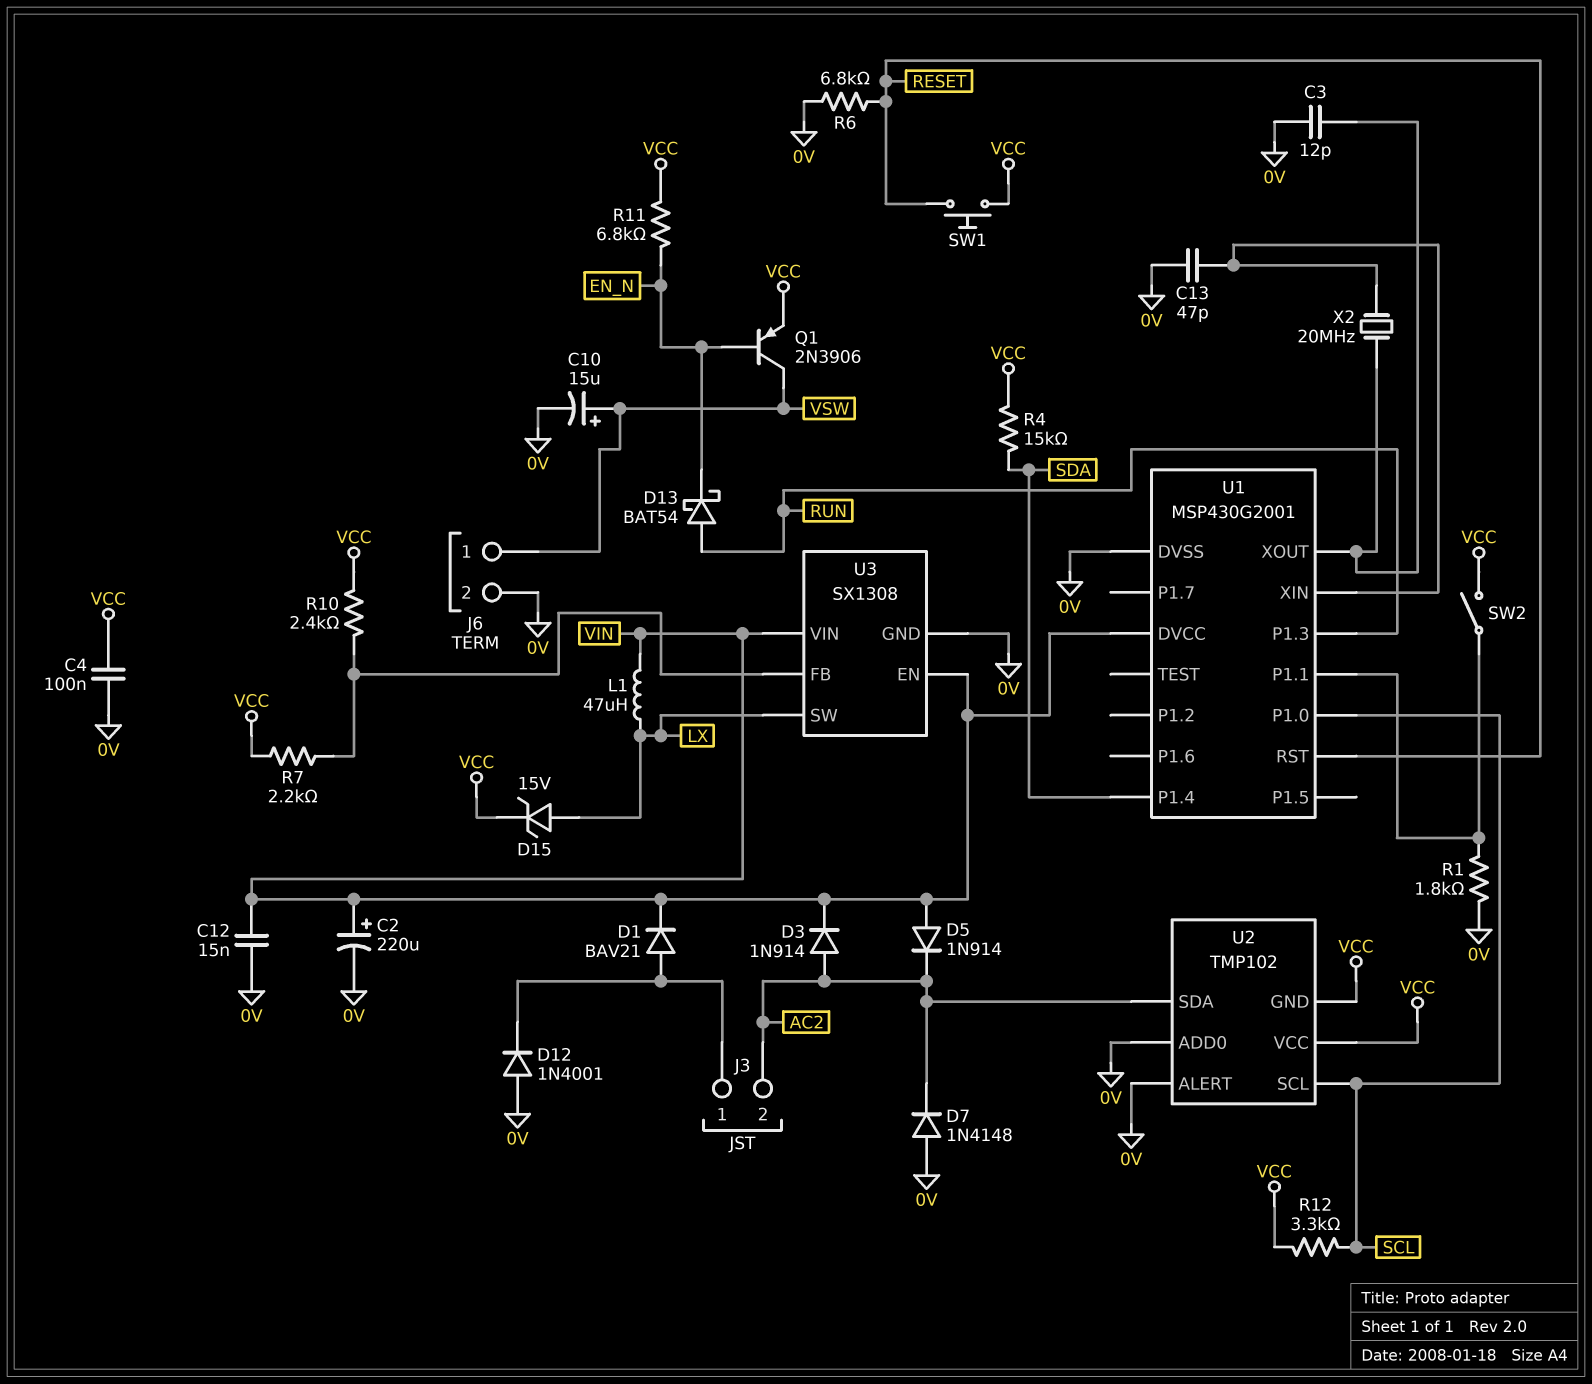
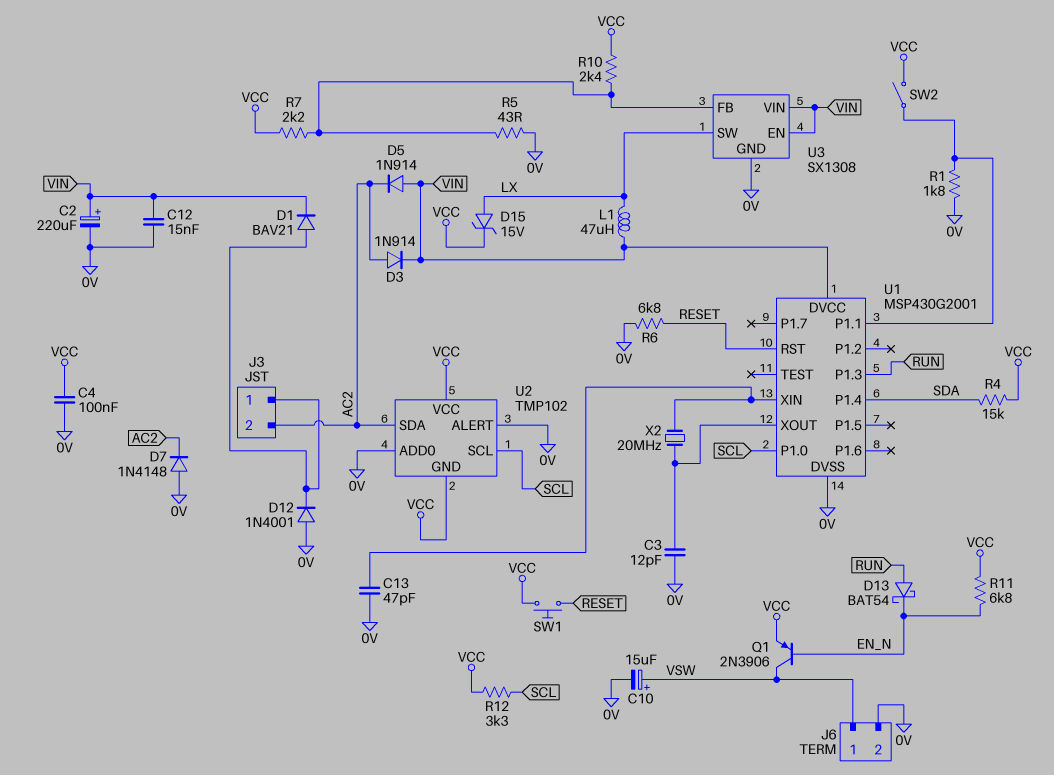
R5: none -> 43 (0V, U3/FB)

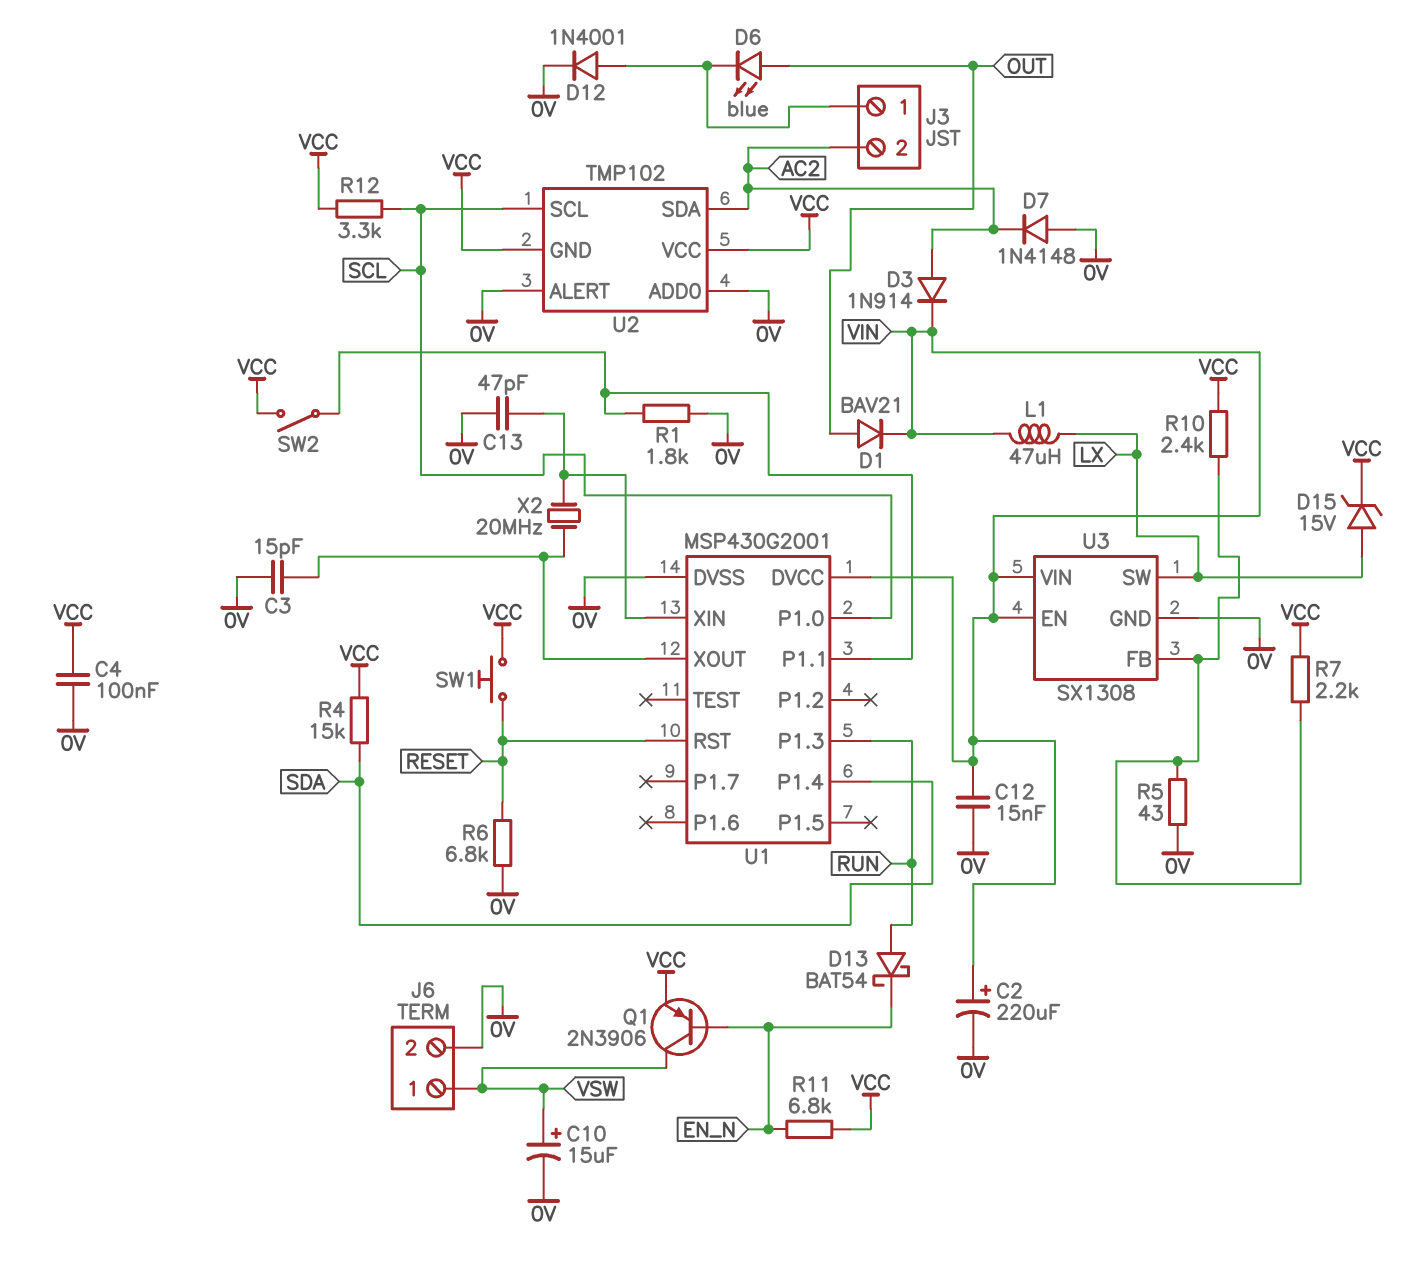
C3: 12pF (0V, U1/XOUT) -> 15pF (0V, U1/XOUT)
D1: diode BAV21 (A J3/1, K VIN) -> diode BAV21 (A OUT, K VIN)
D5: diode 1N914 (A VIN, K AC2) -> none
D6: none -> LED blue (A OUT, K J3/1)
D12: diode 1N4001 (A 0V, K J3/1) -> diode 1N4001 (A J3/1, K 0V)

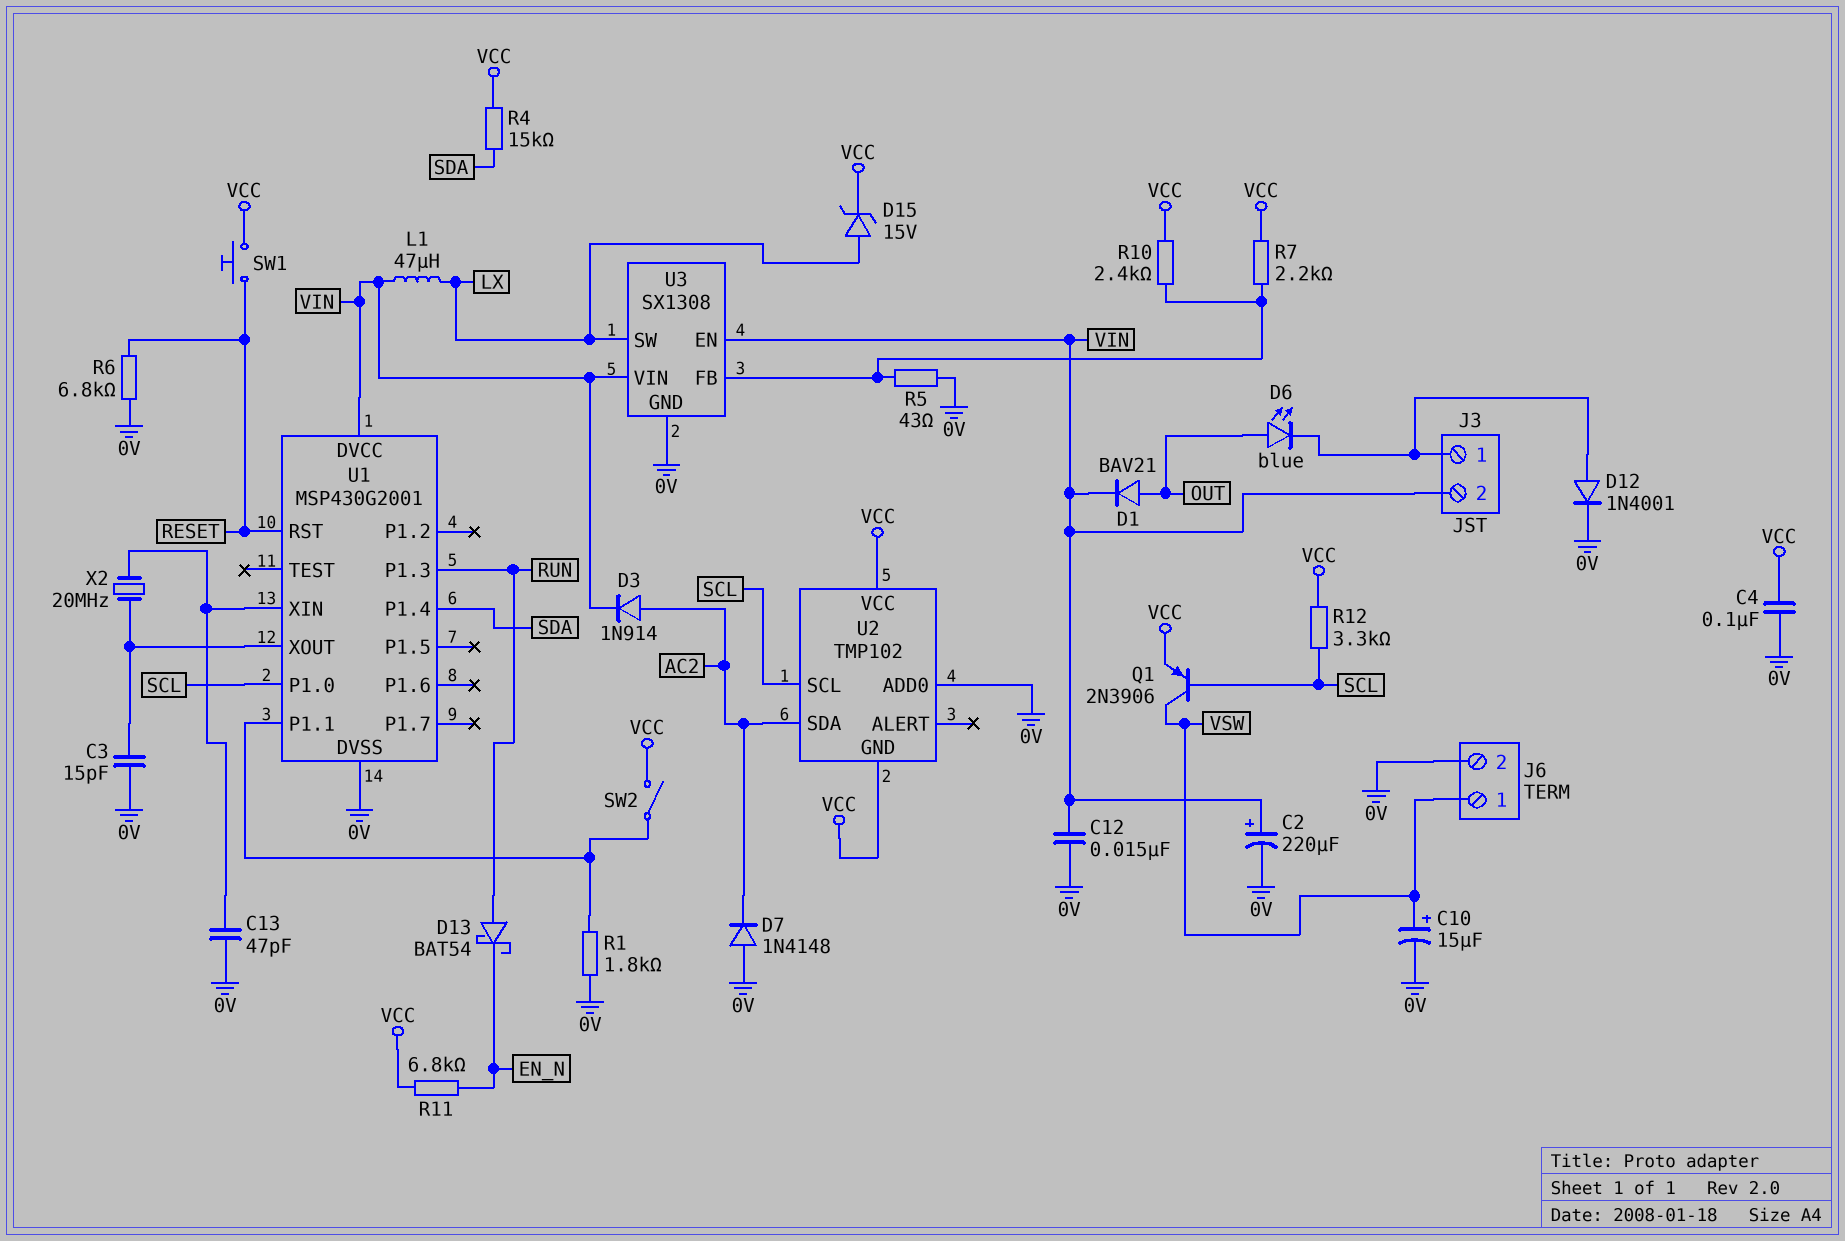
J3 pin 2: AC2 -> VIN
Q1: PNP 2N3906 (B EN_N, C VSW, E VCC) -> PNP 2N3906 (B SCL, C VSW, E VCC)
U2 pin ALERT: 0V -> none

